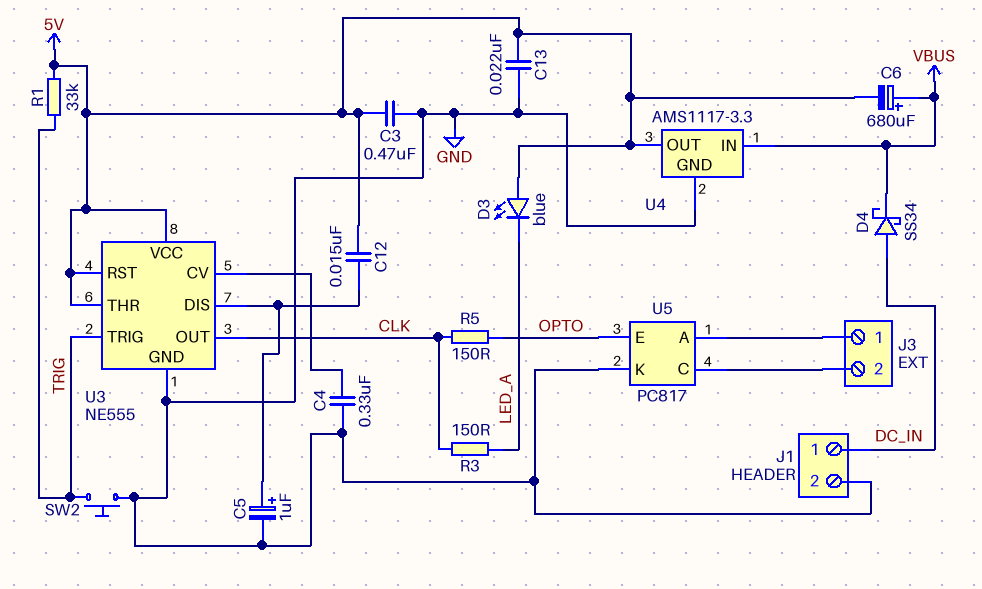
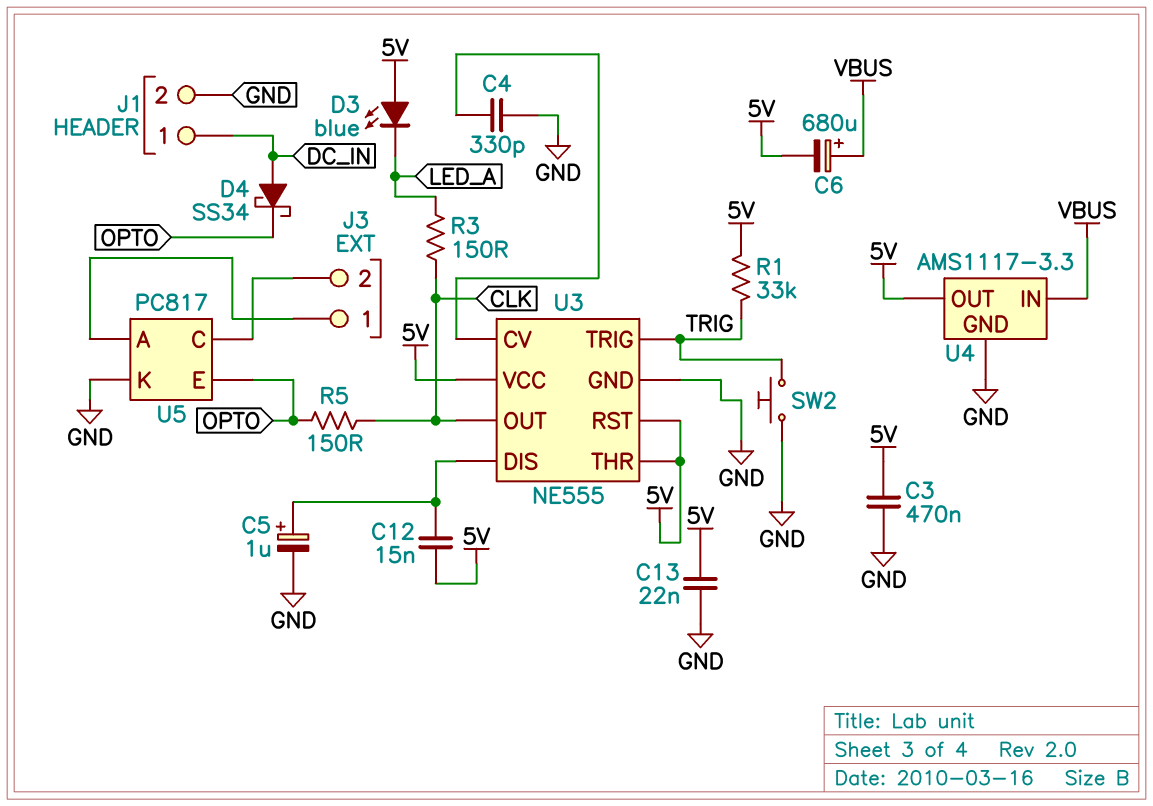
C4: 330nF (GND, U3/CV) -> 330pF (GND, U3/CV)
D4: schottky SS34 (A DC_IN, K VBUS) -> schottky SS34 (A DC_IN, K OPTO)

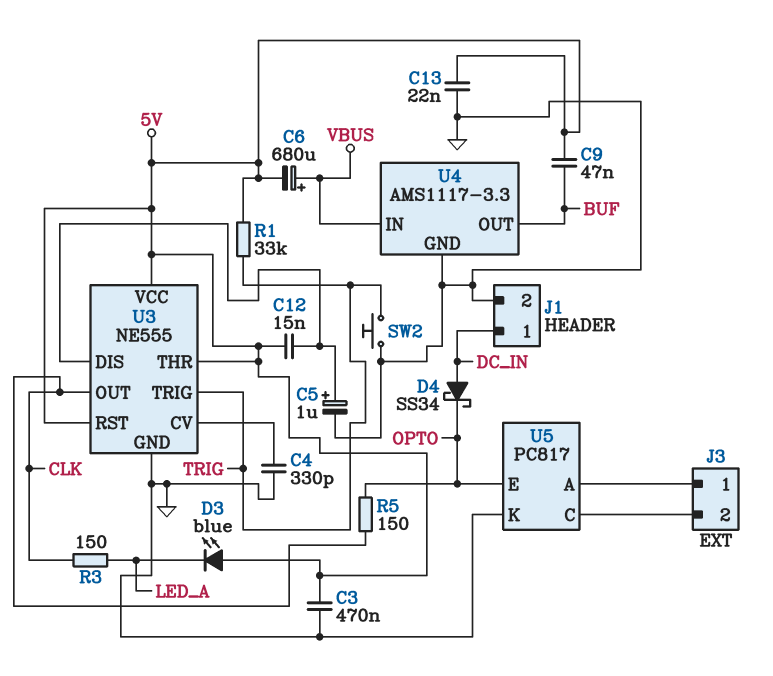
C9: none -> 47nF (5V, BUF)
U4 pin OUT: 5V -> BUF

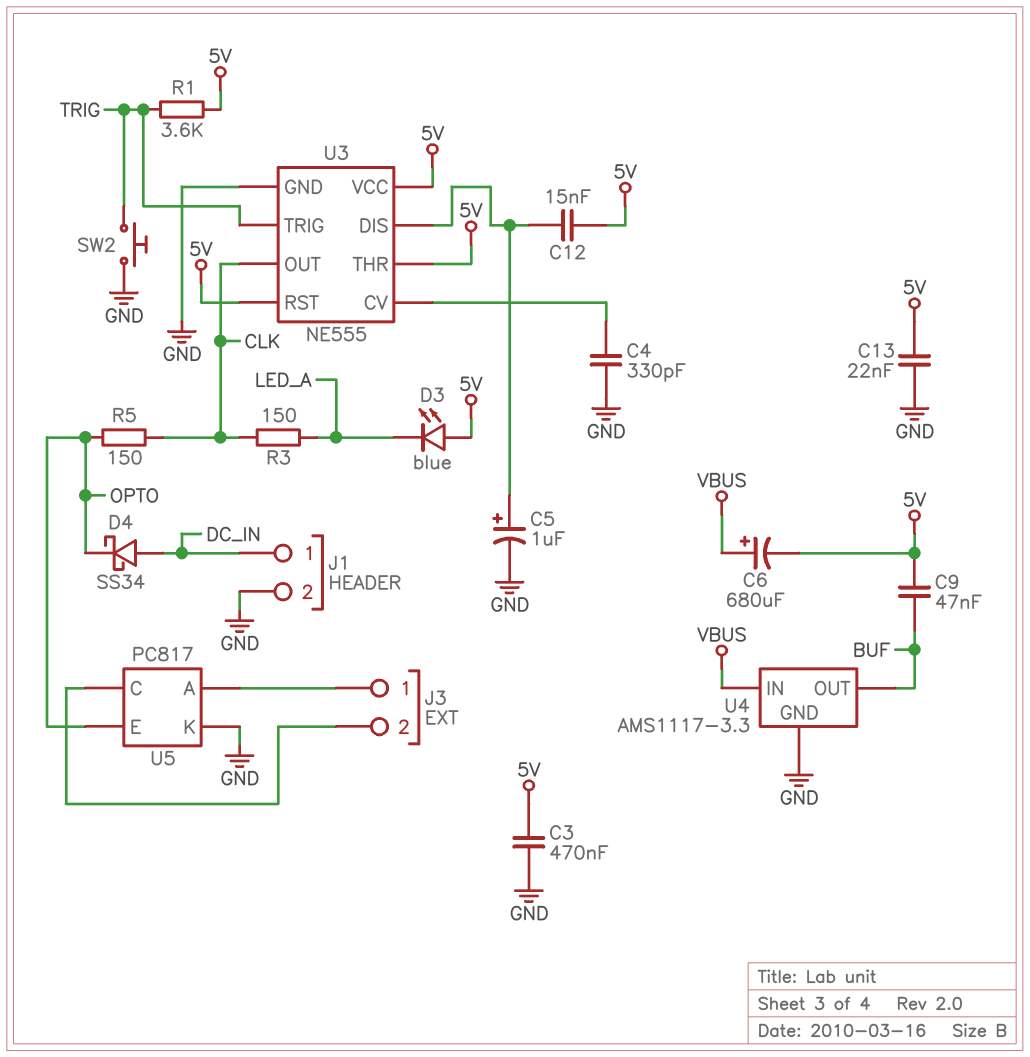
R1: 33k (5V, TRIG) -> 3.6k (5V, TRIG)

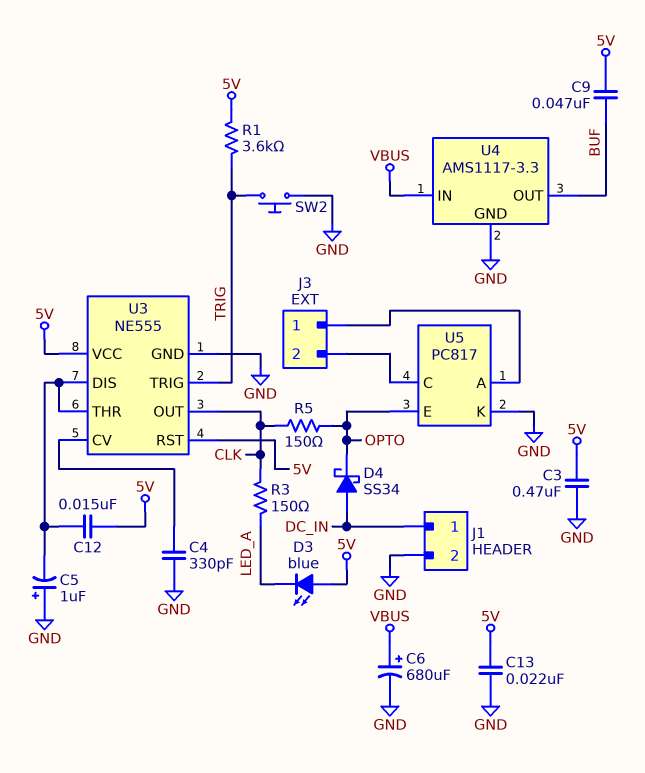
C5: 1uF (plus U3/DIS, minus GND) -> 1uF (plus GND, minus U3/DIS)
C6: 680uF (plus VBUS, minus 5V) -> 680uF (plus VBUS, minus GND)
U3 pin THR: 5V -> U3/DIS

